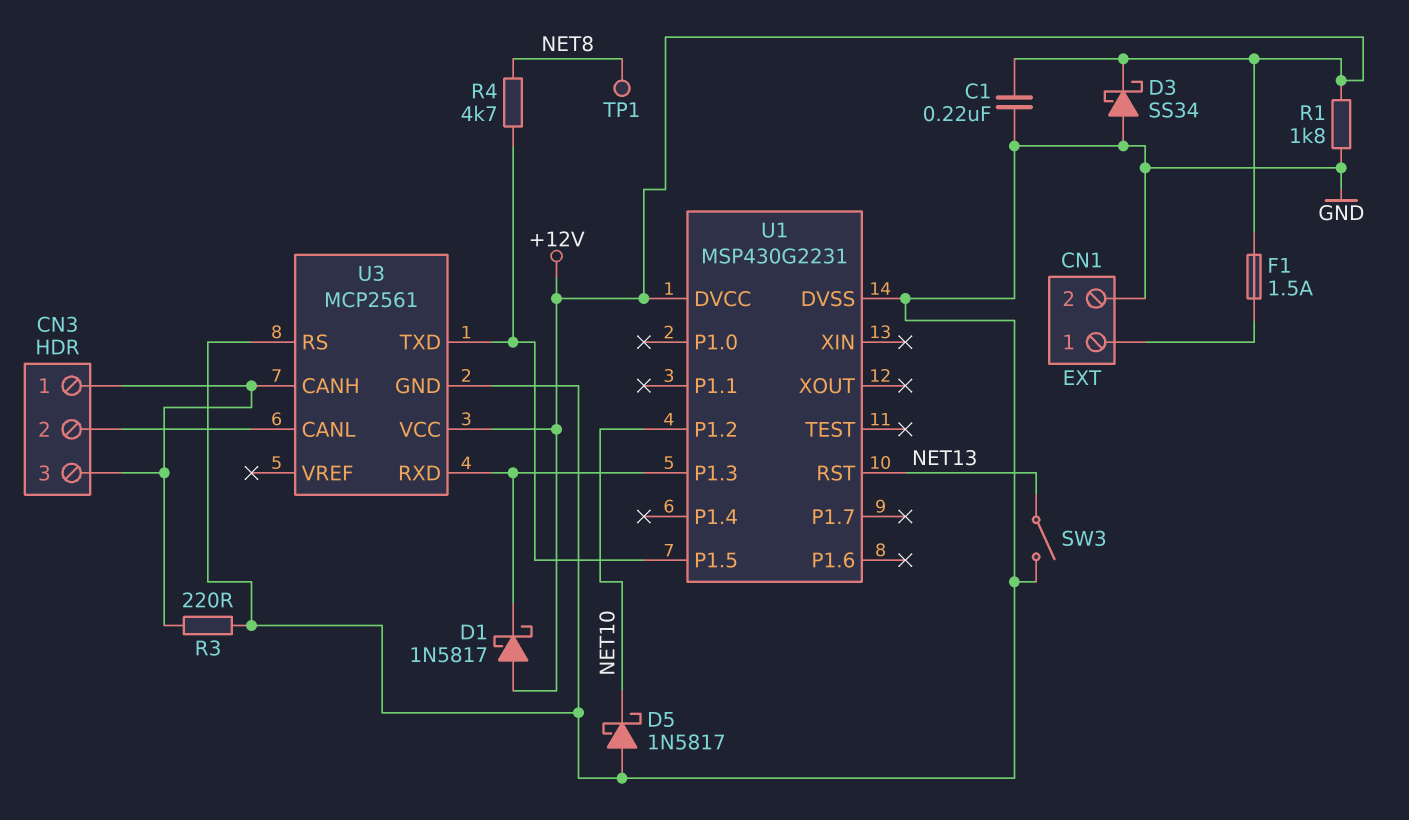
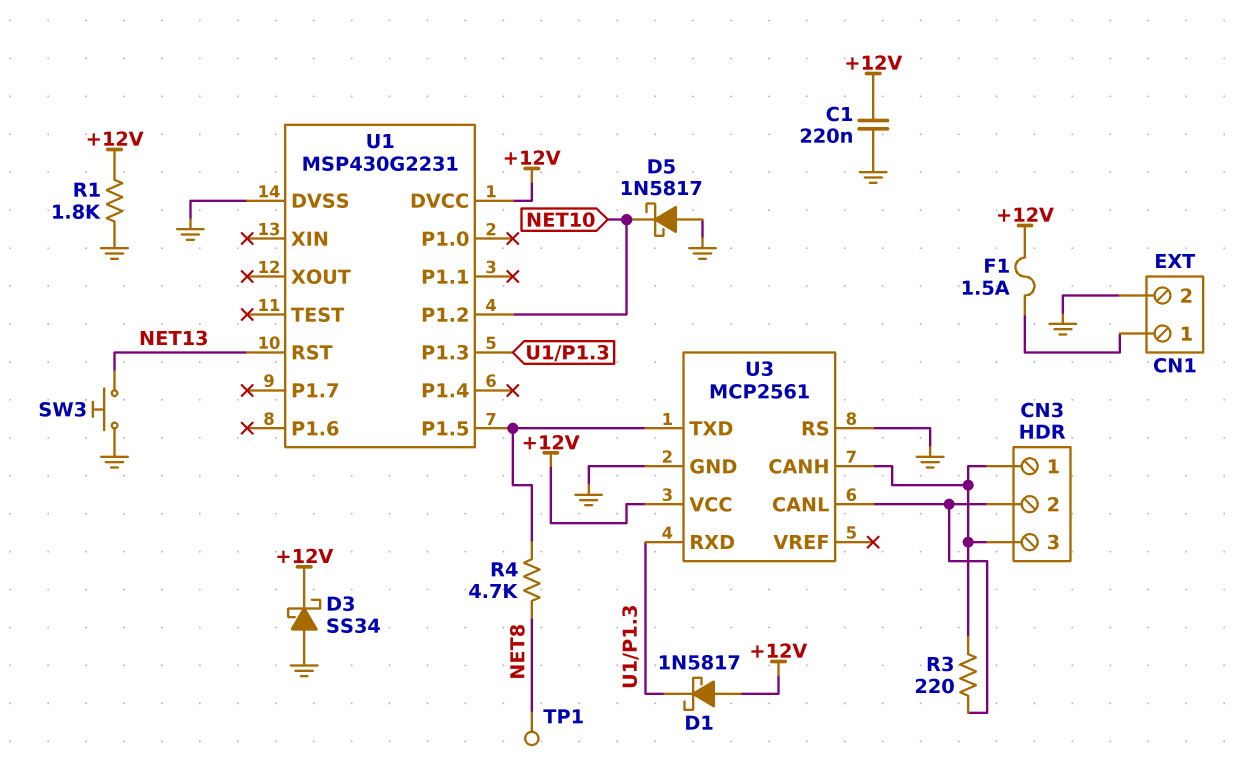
R3: 220 (CN3/1, GND) -> 220 (CN3/1, CN3/2)
SW3: switch (GND, NET13) -> button (GND, NET13)

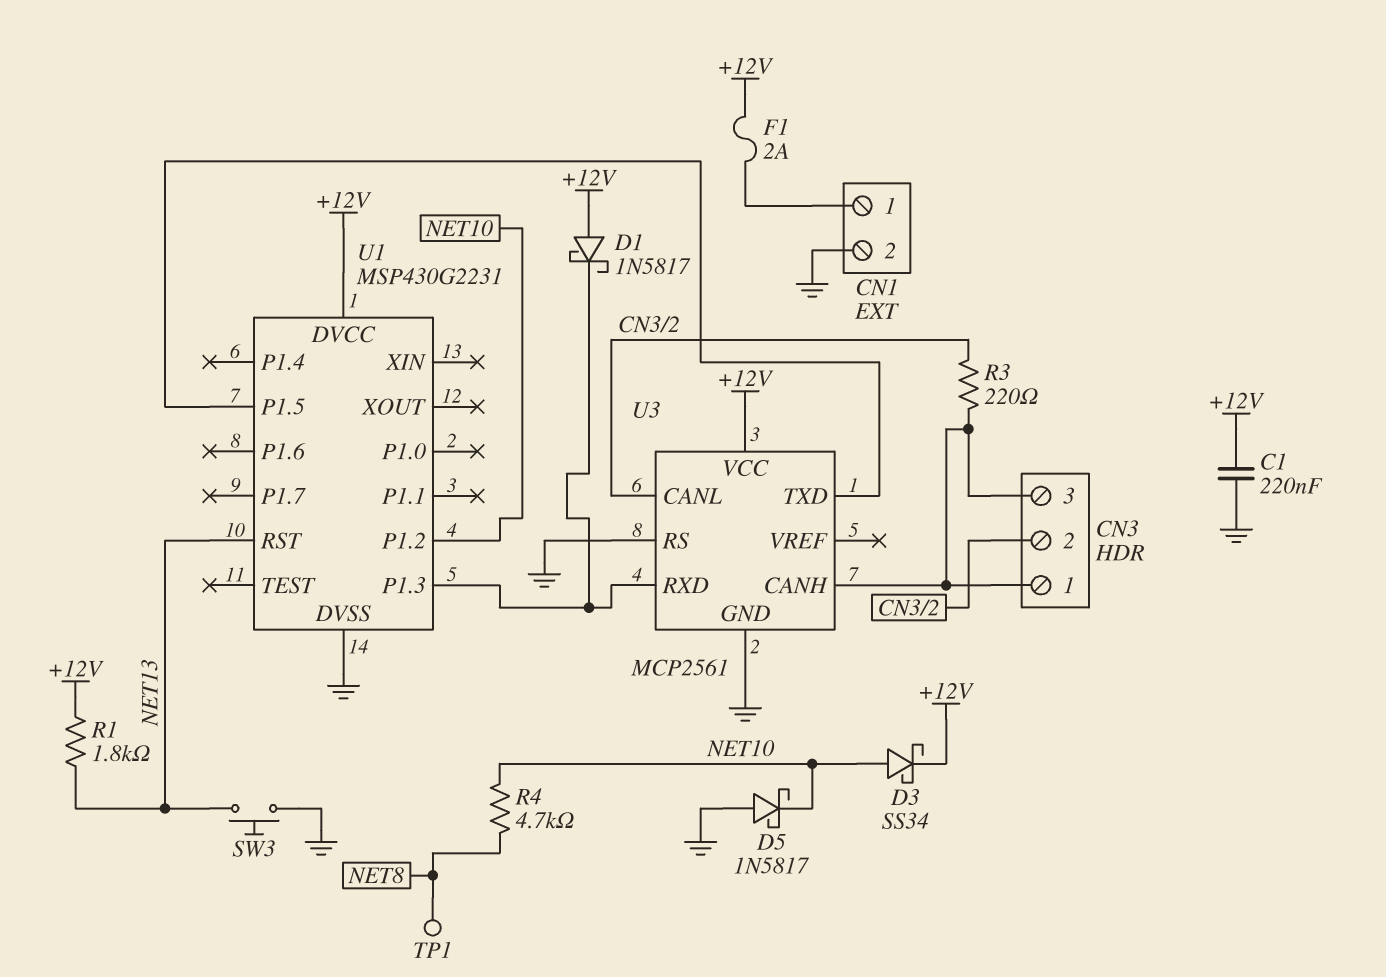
D3: schottky SS34 (A GND, K +12V) -> schottky SS34 (A NET10, K +12V)
F1: 1.5A (+12V, CN1/1) -> 2A (+12V, CN1/1)
R1: 1.8k (+12V, GND) -> 1.8k (+12V, NET13)
R4: 4.7k (NET8, U1/P1.5) -> 4.7k (NET8, NET10)

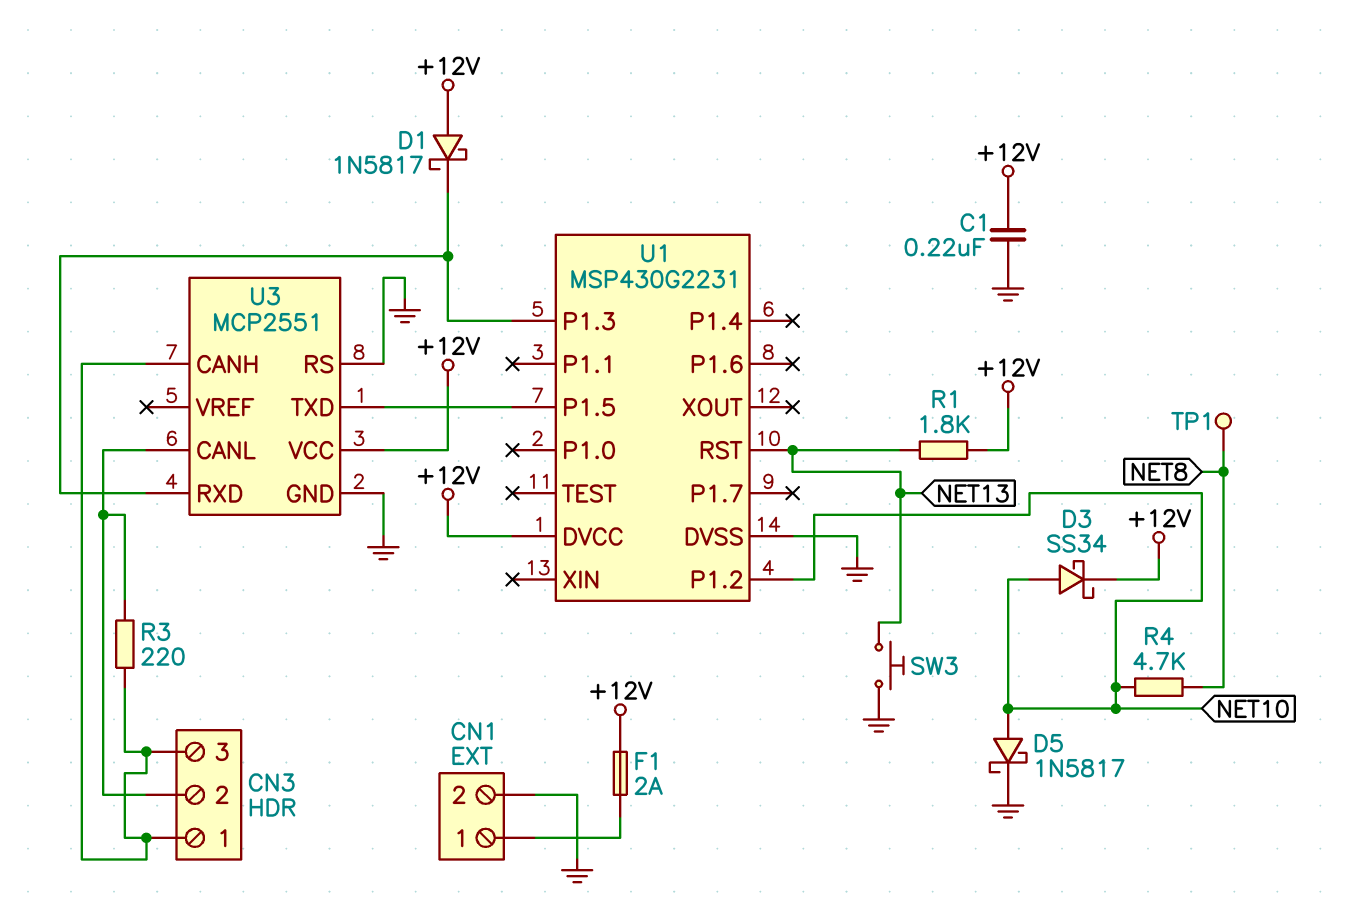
D5: schottky 1N5817 (A GND, K NET10) -> schottky 1N5817 (A NET10, K GND)
U3: MCP2561 -> MCP2551

